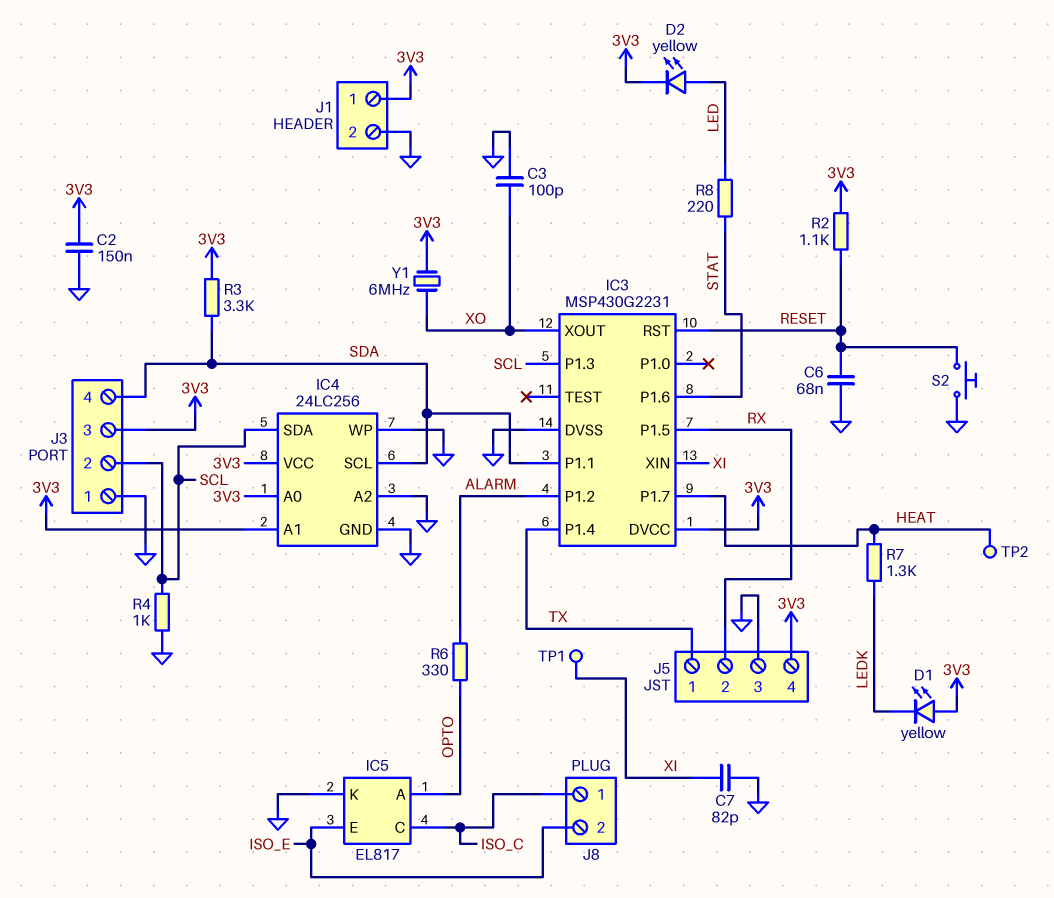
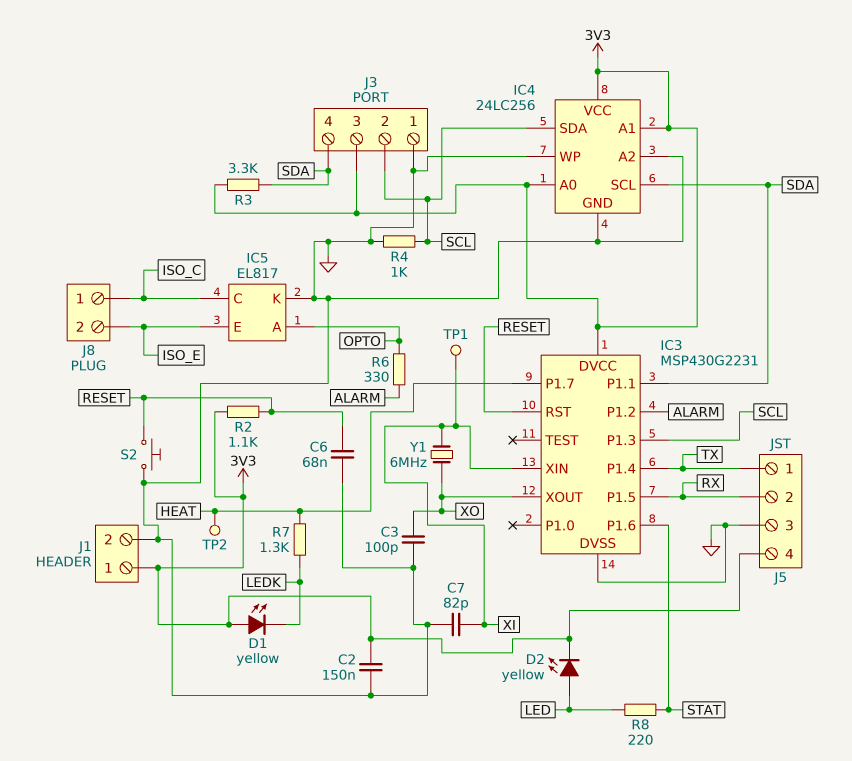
Y1: 6MHz (3V3, XO) -> 6MHz (XI, XO)

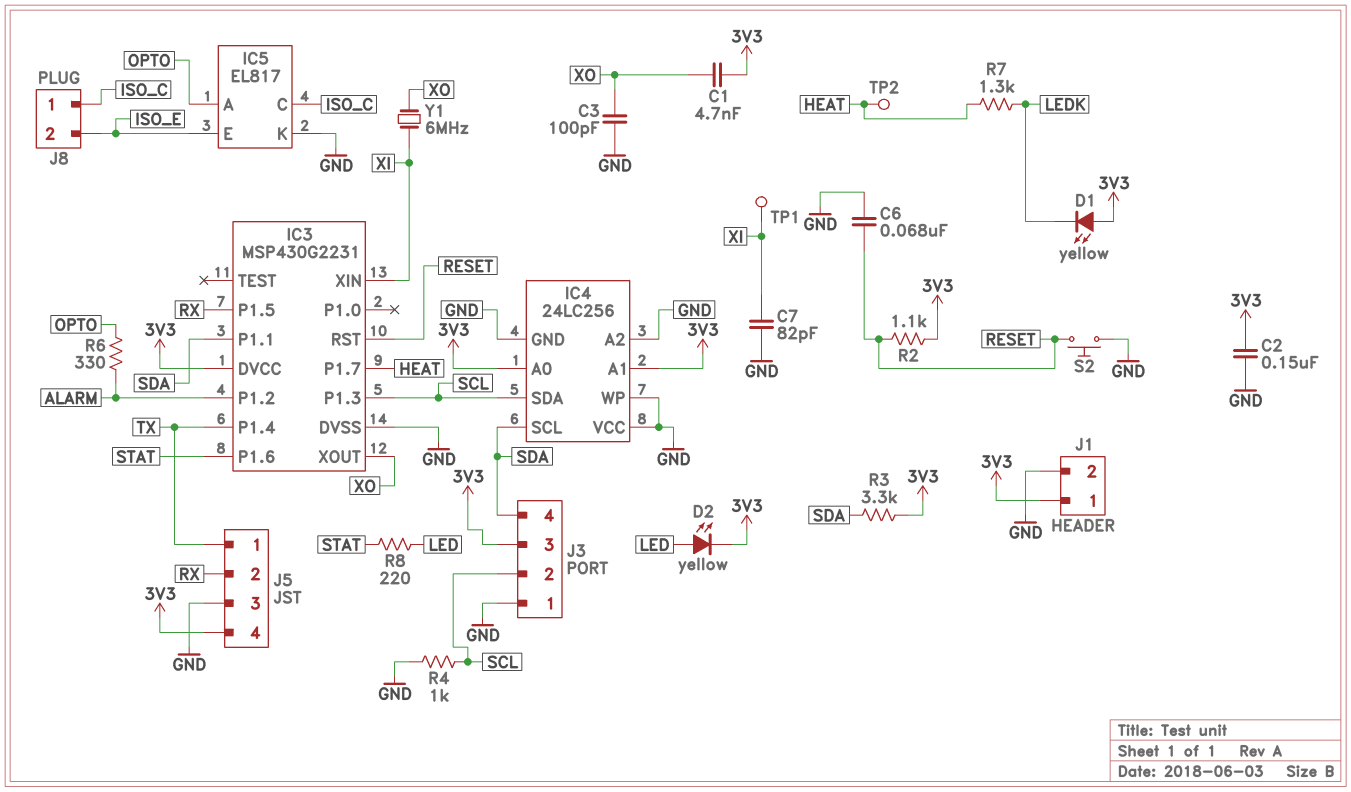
C1: none -> 4.7nF (3V3, XO)
IC4 pin VCC: 3V3 -> GND

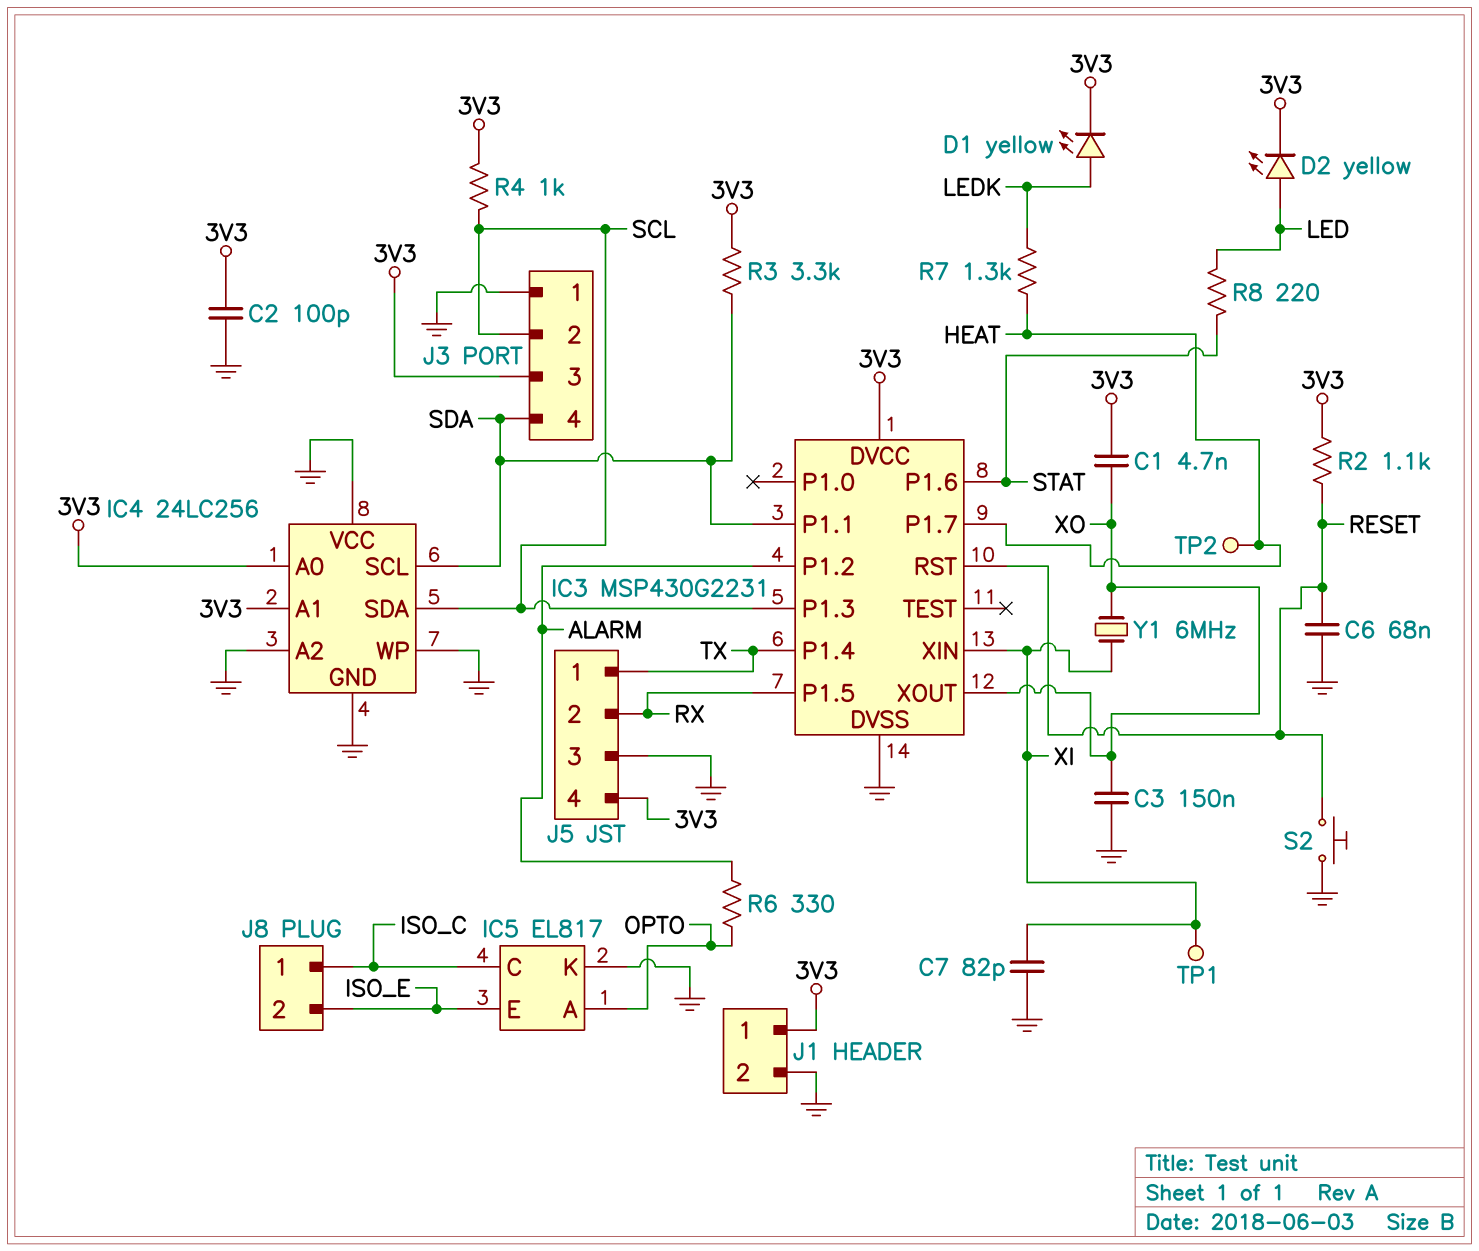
C2: 150nF (3V3, GND) -> 100pF (3V3, GND)
C3: 100pF (GND, XO) -> 150nF (GND, XO)
D1: LED yellow (A 3V3, K LEDK) -> LED yellow (A LEDK, K 3V3)
R4: 1k (GND, SCL) -> 1k (3V3, SCL)

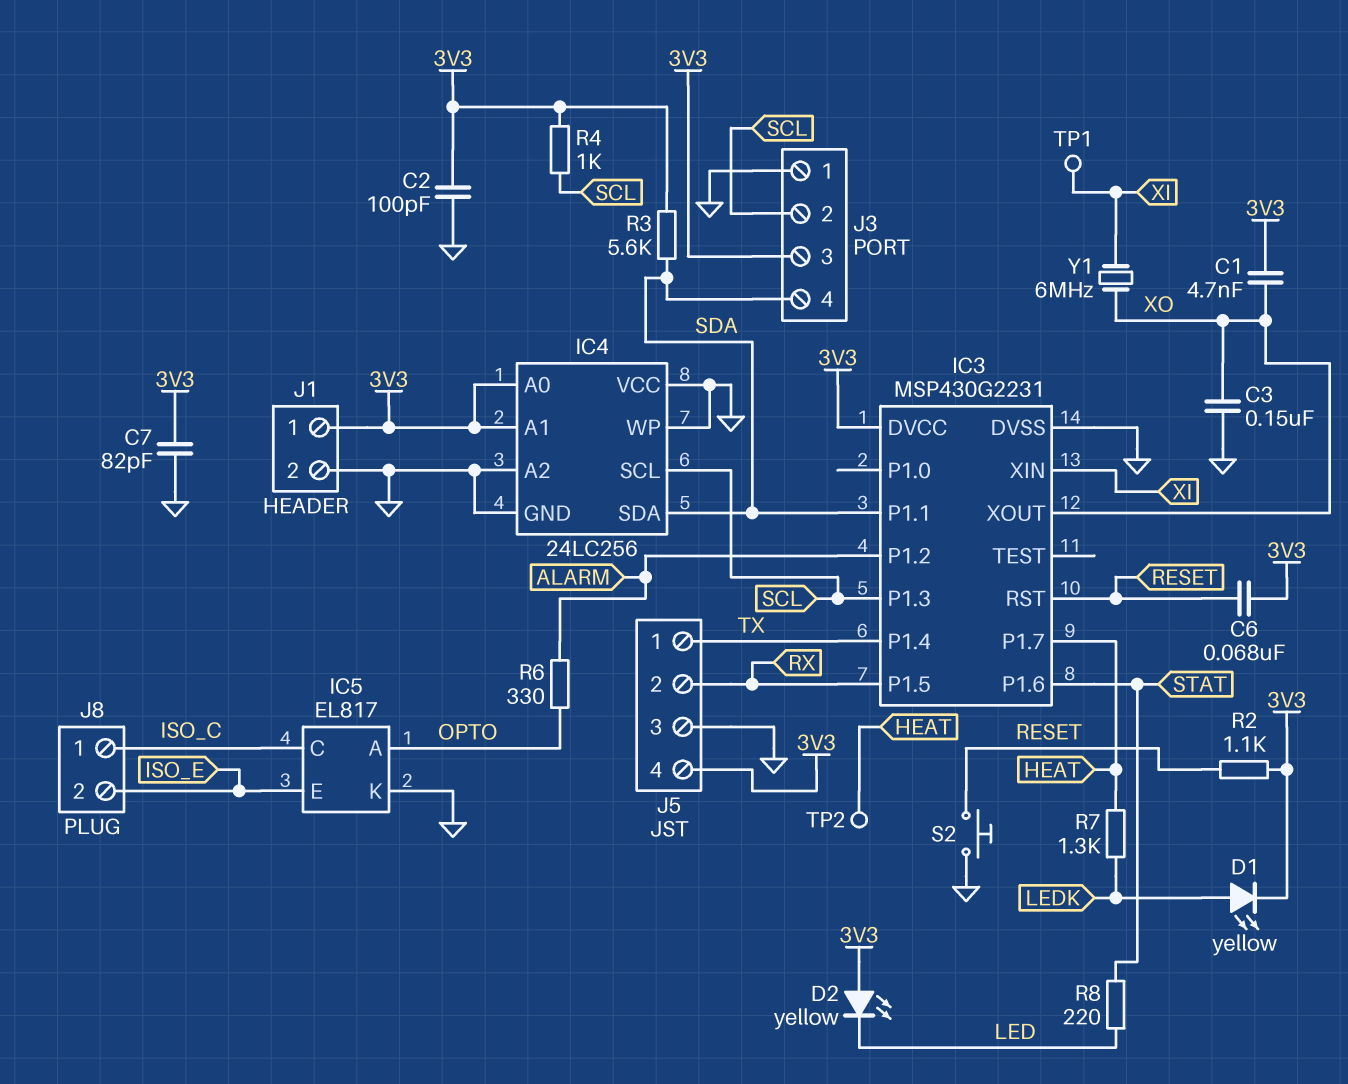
C6: 68nF (GND, RESET) -> 68nF (3V3, RESET)
C7: 82pF (GND, XI) -> 82pF (3V3, GND)
D2: LED yellow (A LED, K 3V3) -> LED yellow (A 3V3, K LED)
IC4 pin SCL: SDA -> SCL
IC4 pin SDA: SCL -> SDA
R3: 3.3k (3V3, SDA) -> 5.6k (3V3, SDA)

